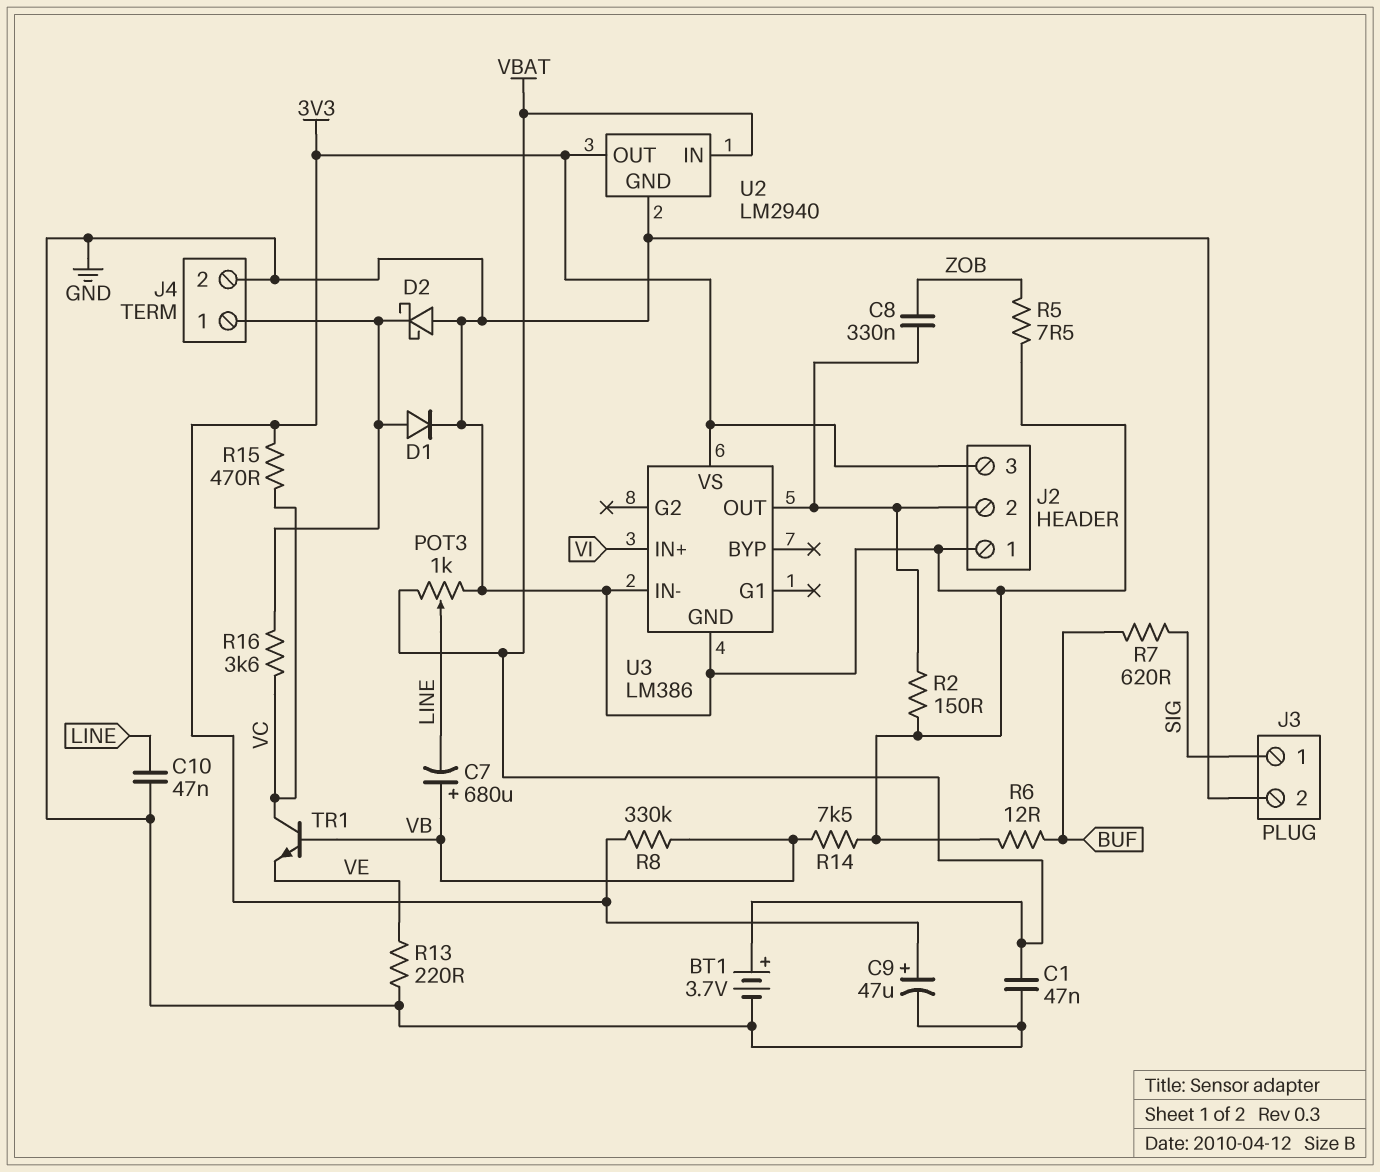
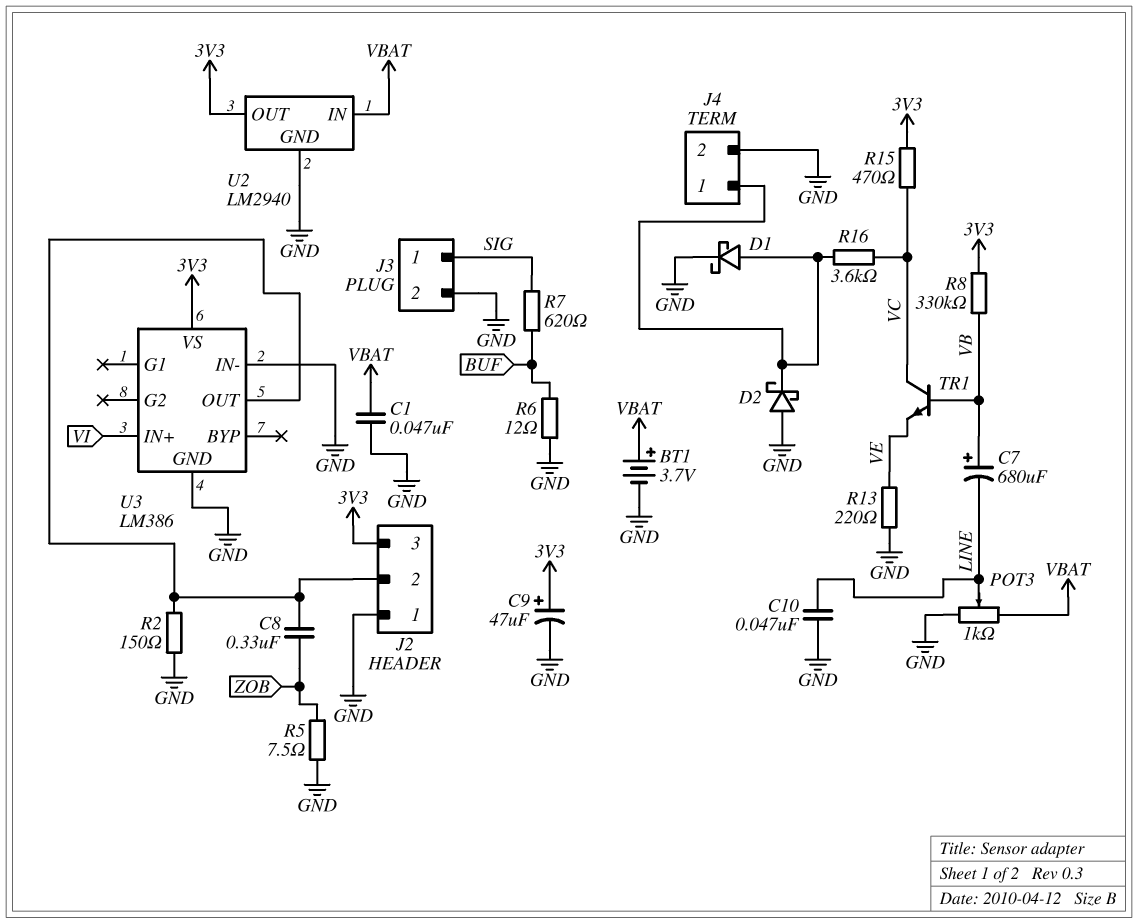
D1: diode (A J4/1, K GND) -> schottky (A J4/1, K GND)
R14: 7.5k (GND, VB) -> none

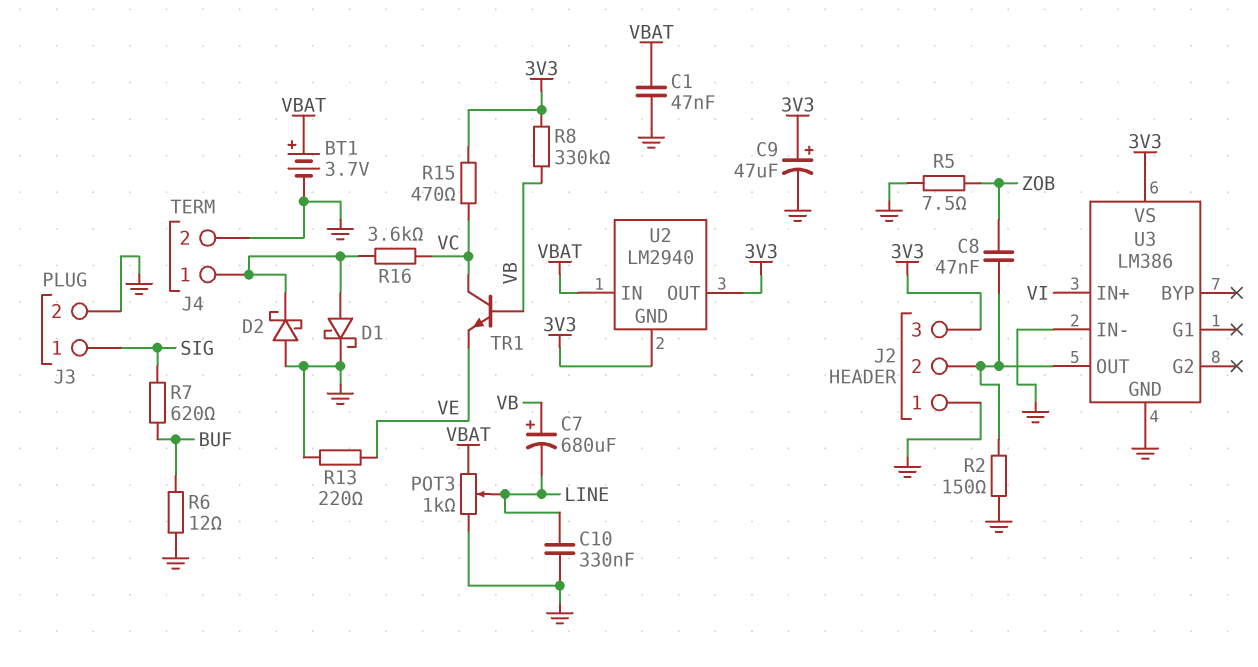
C8: 330nF (J2/2, ZOB) -> 47nF (J2/2, ZOB)
C10: 47nF (GND, LINE) -> 330nF (GND, LINE)
U2 pin GND: GND -> 3V3

